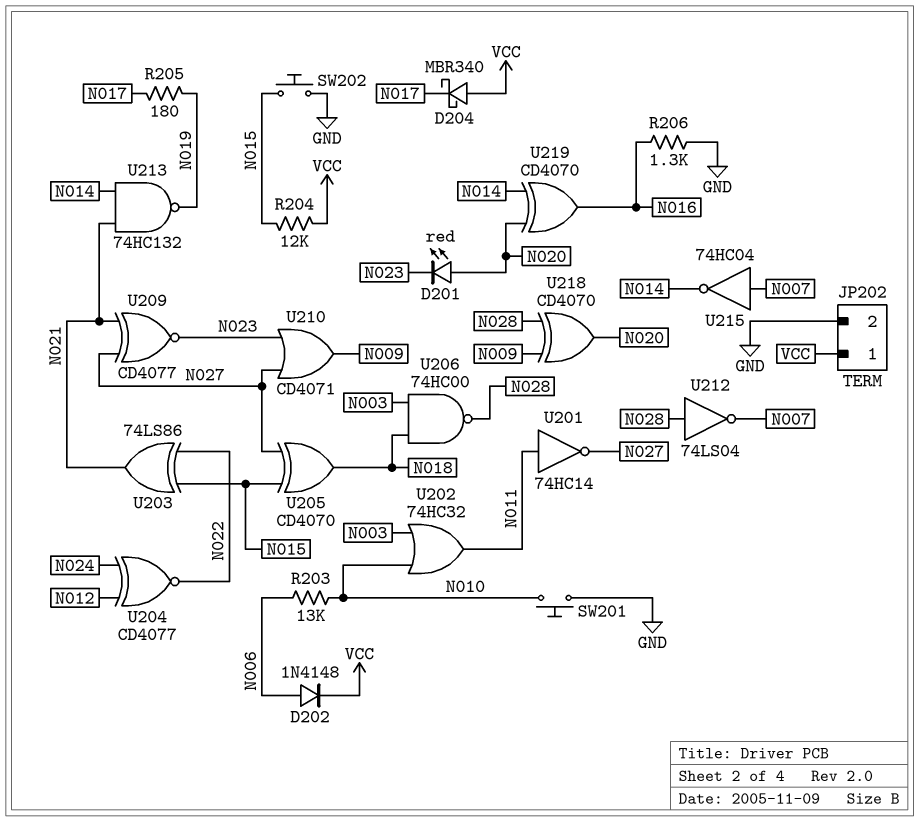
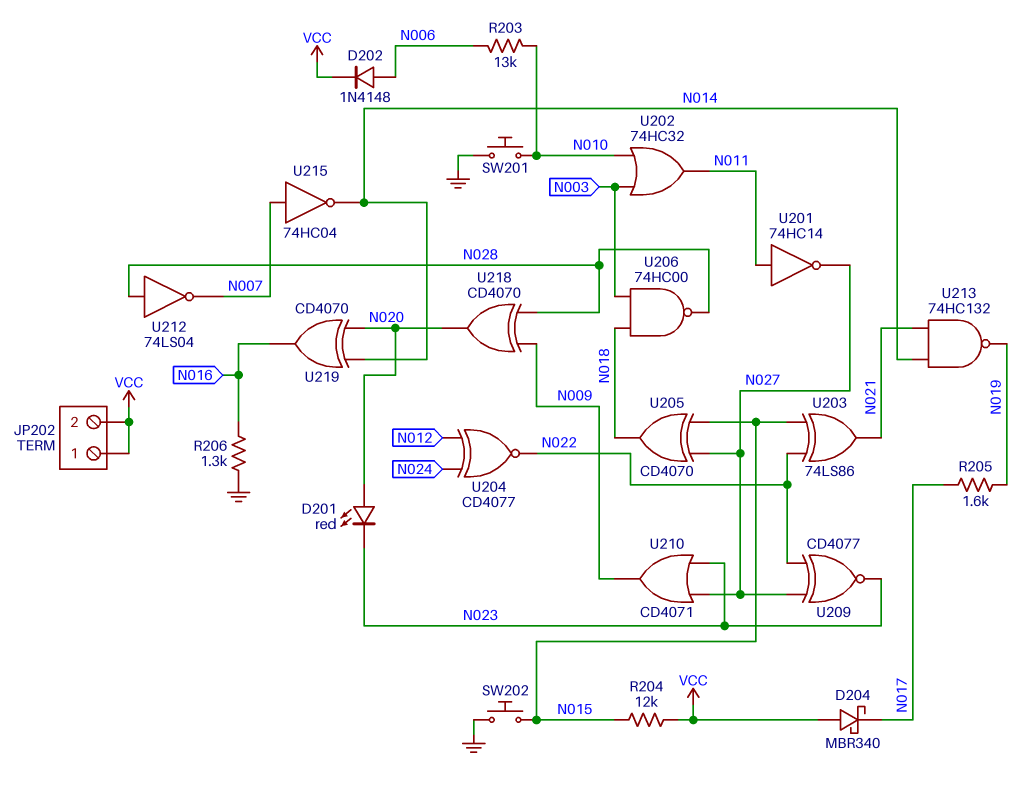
JP202 pin 2: GND -> VCC
R205: 180 (N017, N019) -> 1.6k (N017, N019)
U209: XNOR CD4077 (in N021, in N027, out N023) -> XNOR CD4077 (in N022, in N027, out N023)

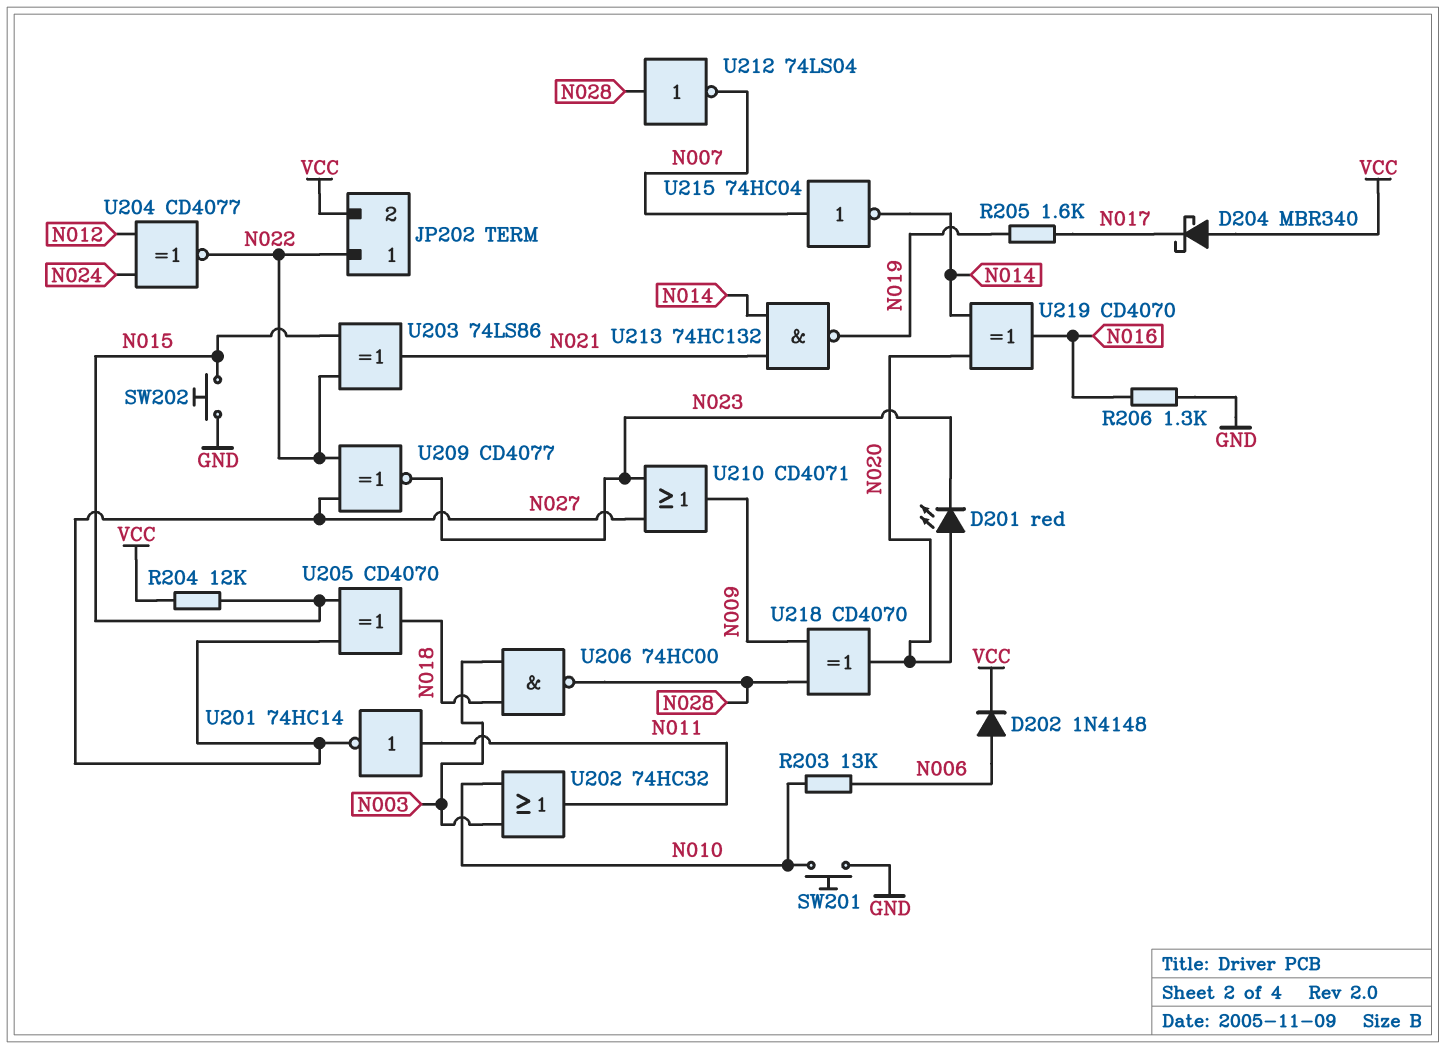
JP202 pin 1: VCC -> N022

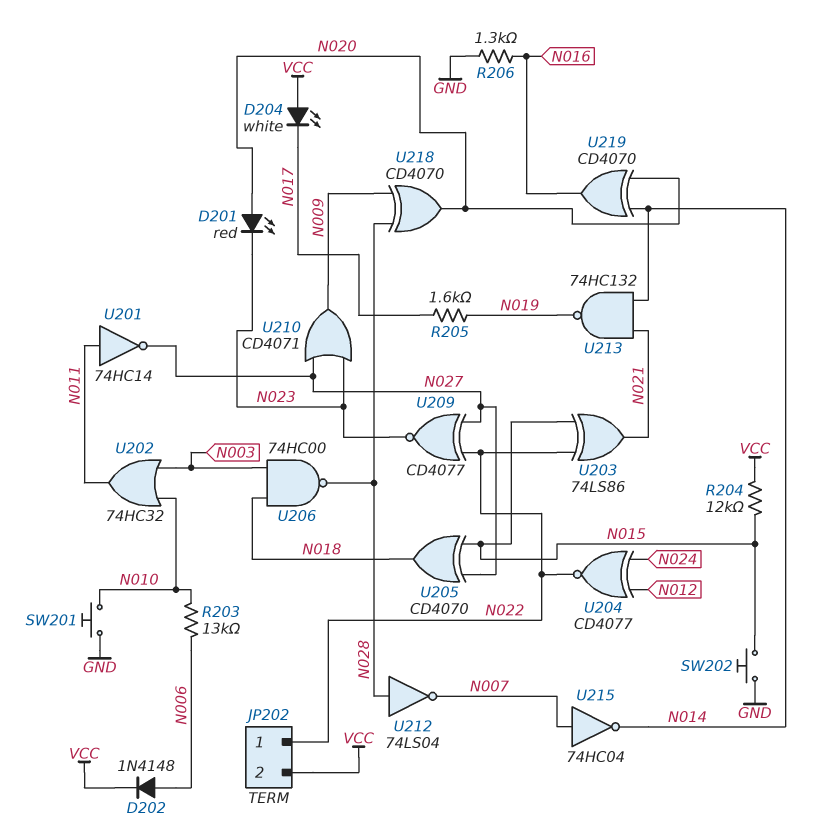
D204: schottky MBR340 (A VCC, K N017) -> LED white (A VCC, K N017)

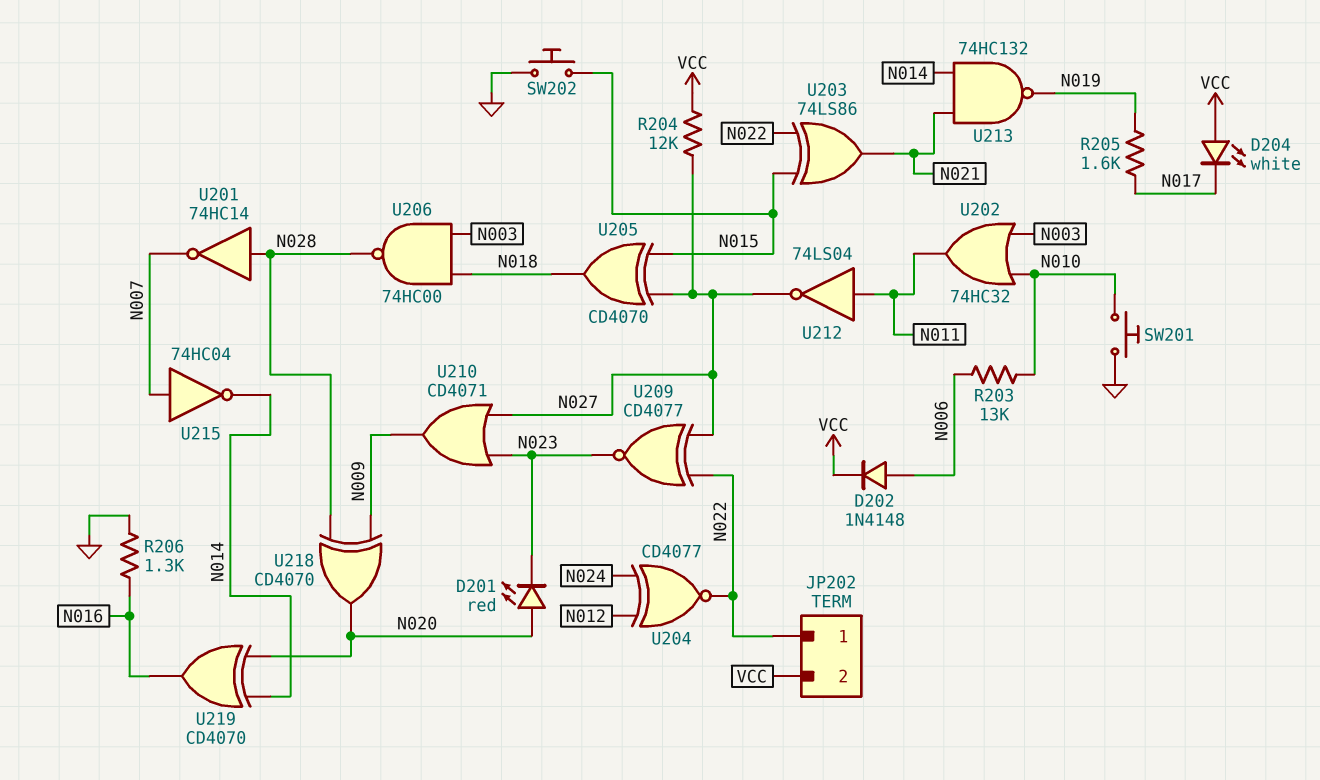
R204: 12k (N015, VCC) -> 12k (N027, VCC)
U201: NOT 74HC14 (in N011, out N027) -> NOT 74HC14 (in N028, out N007)
U212: NOT 74LS04 (in N028, out N007) -> NOT 74LS04 (in N011, out N027)

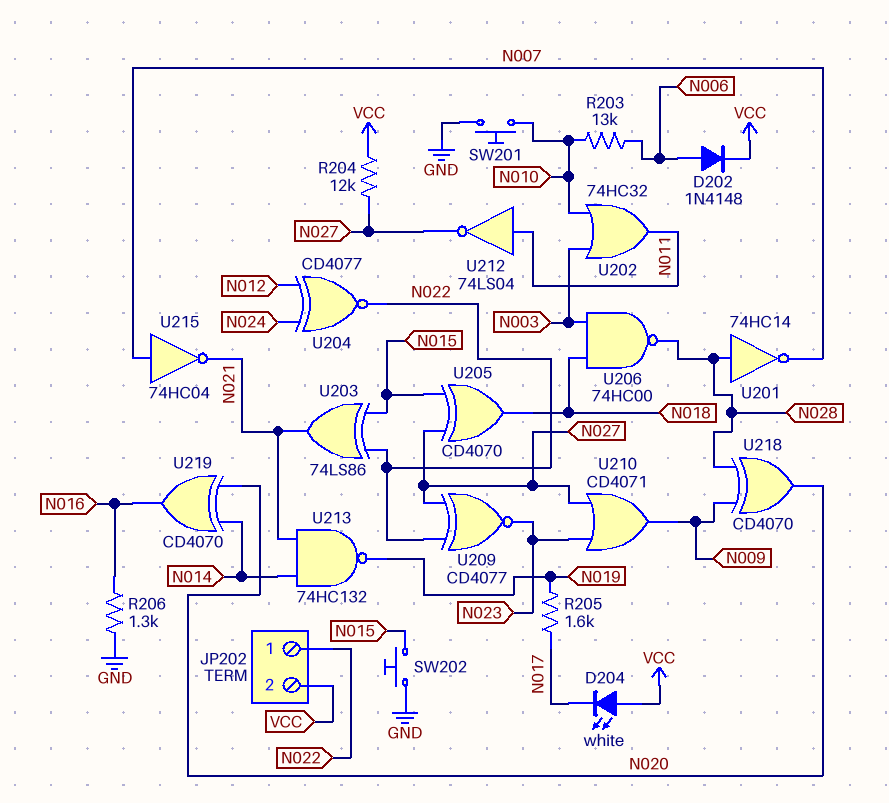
D201: LED red (A N020, K N023) -> none
U215: NOT 74HC04 (in N007, out N014) -> NOT 74HC04 (in N007, out N021)

